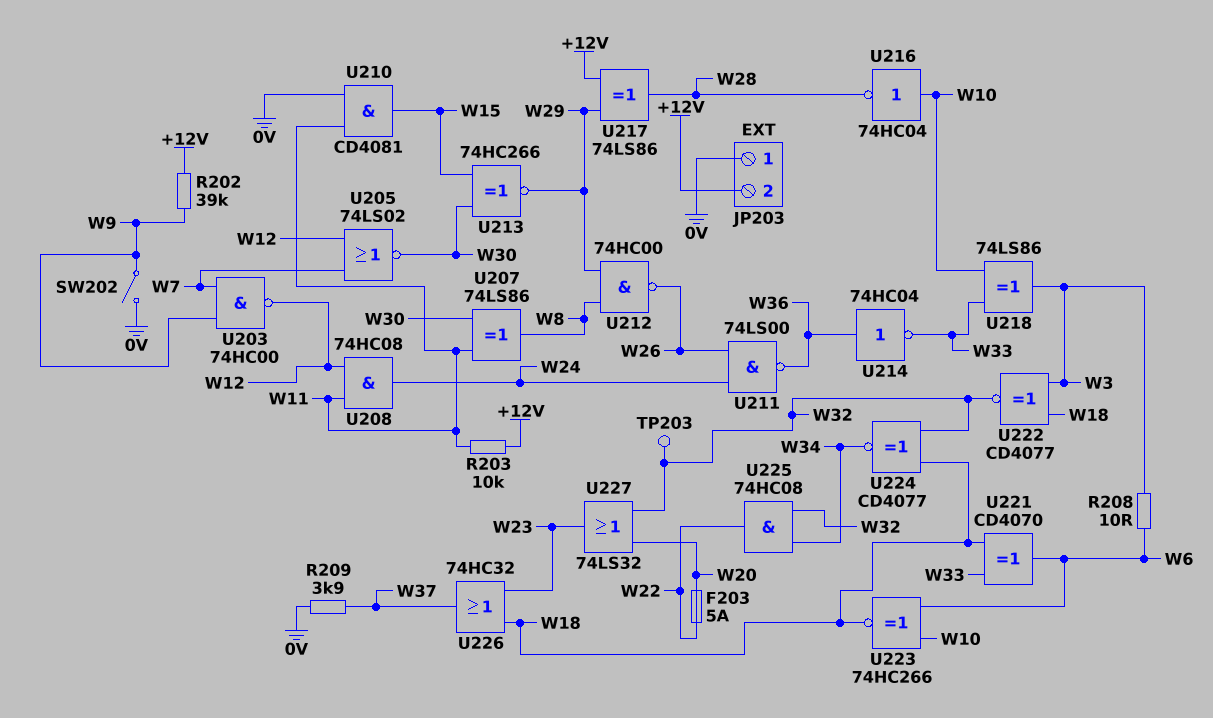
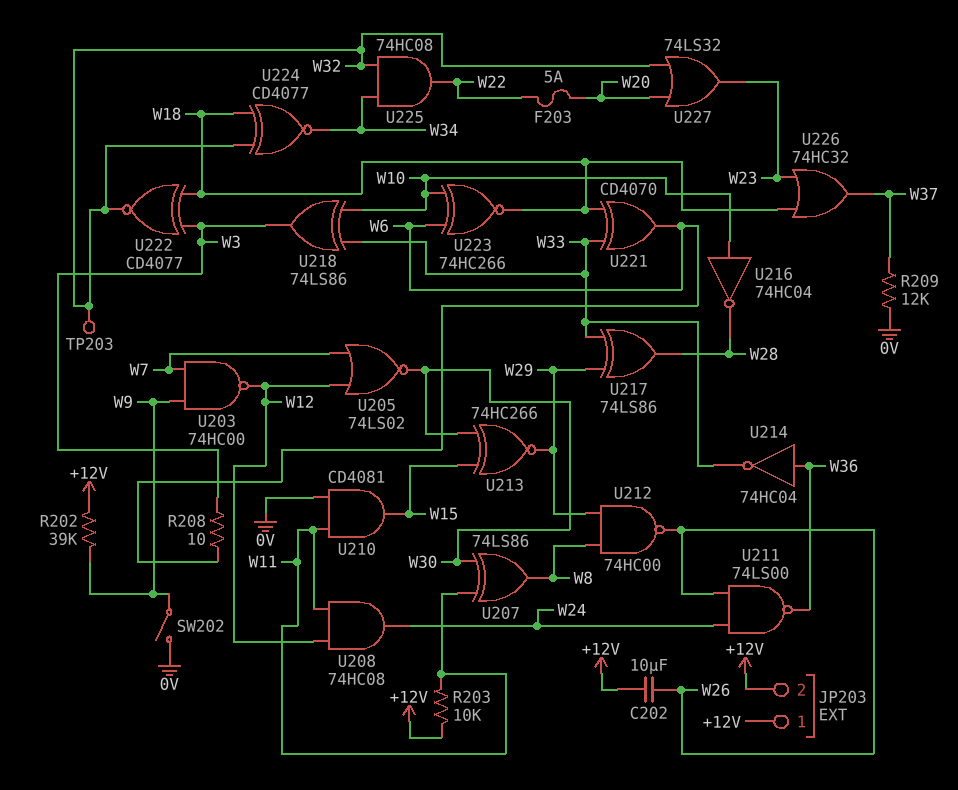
C202: none -> 10uF (+12V, W26)
JP203 pin 1: 0V -> +12V
R209: 3.9k (0V, W37) -> 12k (0V, W37)
U217: XOR 74LS86 (in +12V, in W29, out W28) -> XOR 74LS86 (in W29, in W33, out W28)

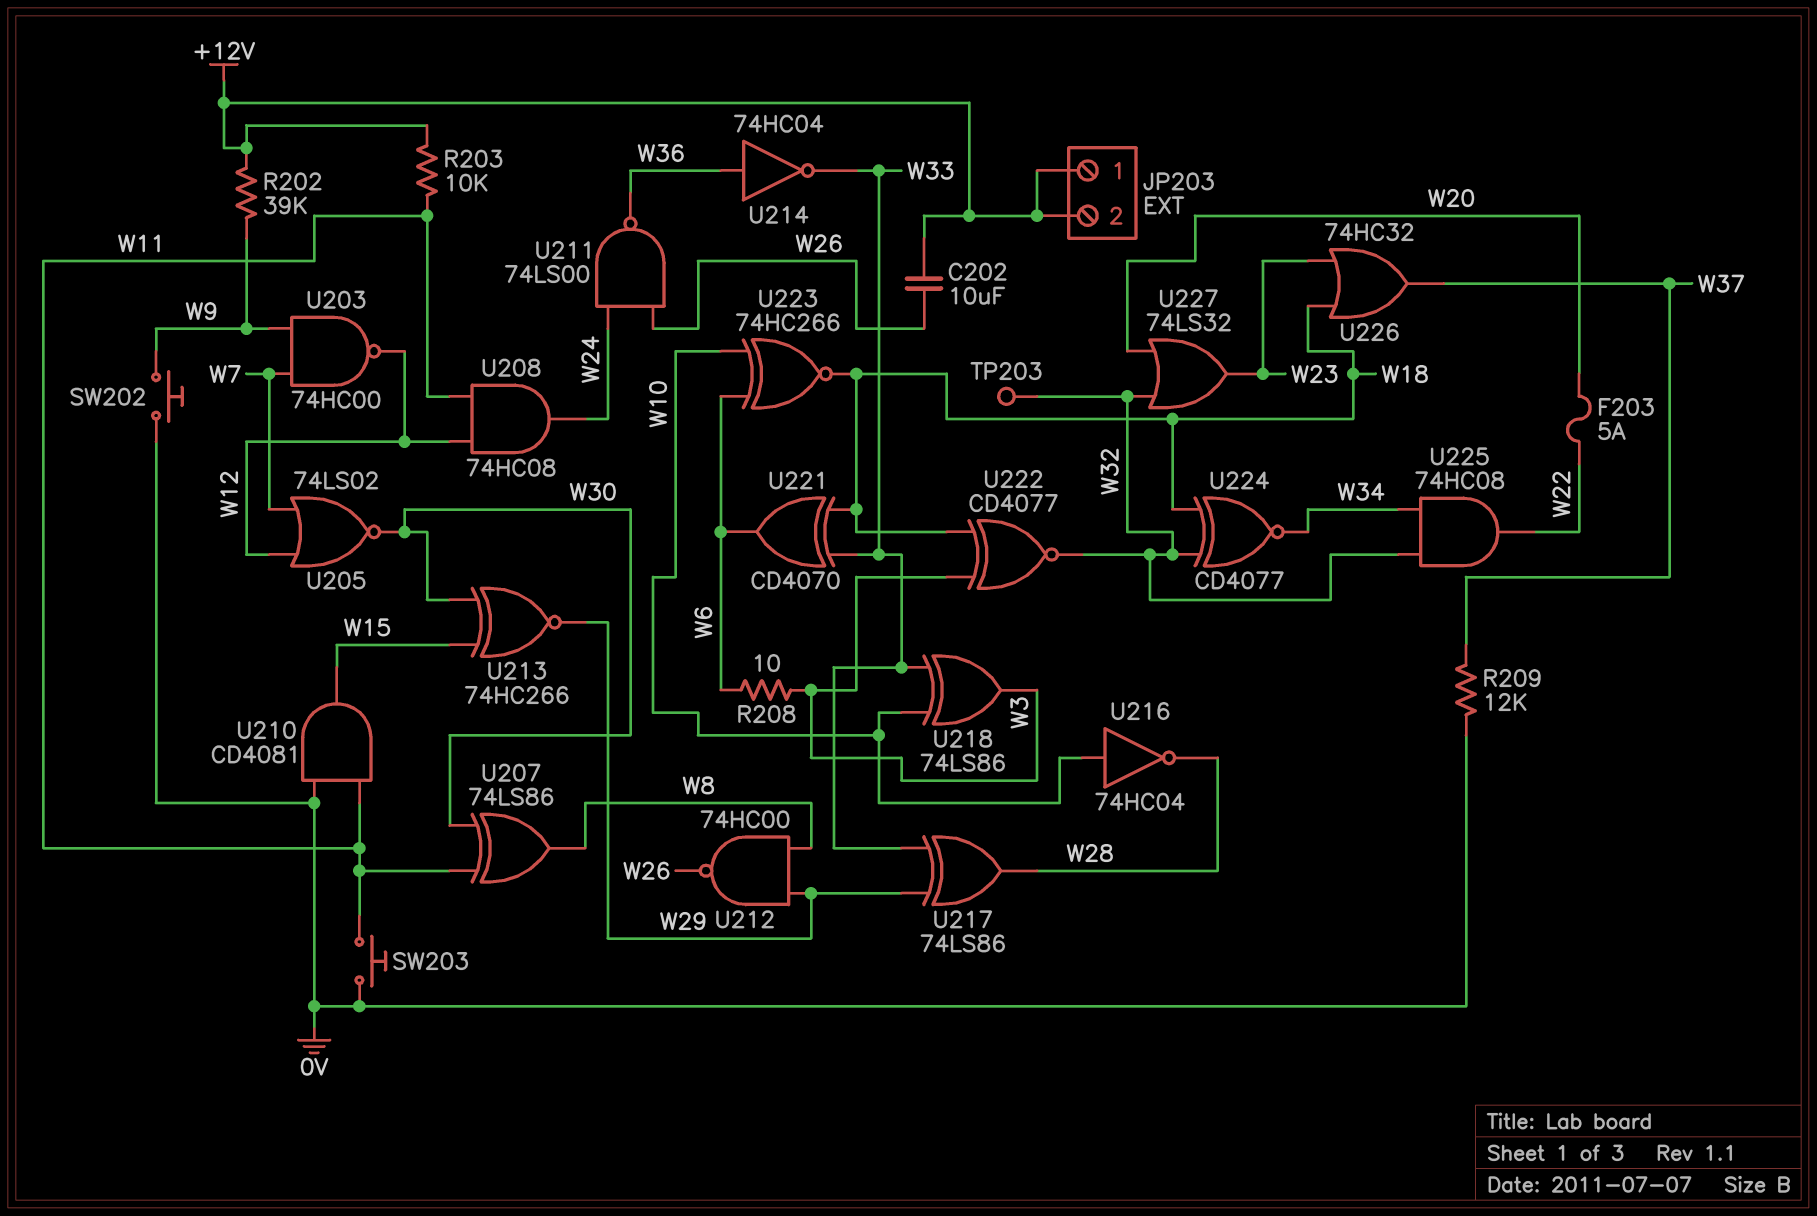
SW202: switch (0V, W9) -> button (0V, W9)
SW203: none -> button (0V, W11)

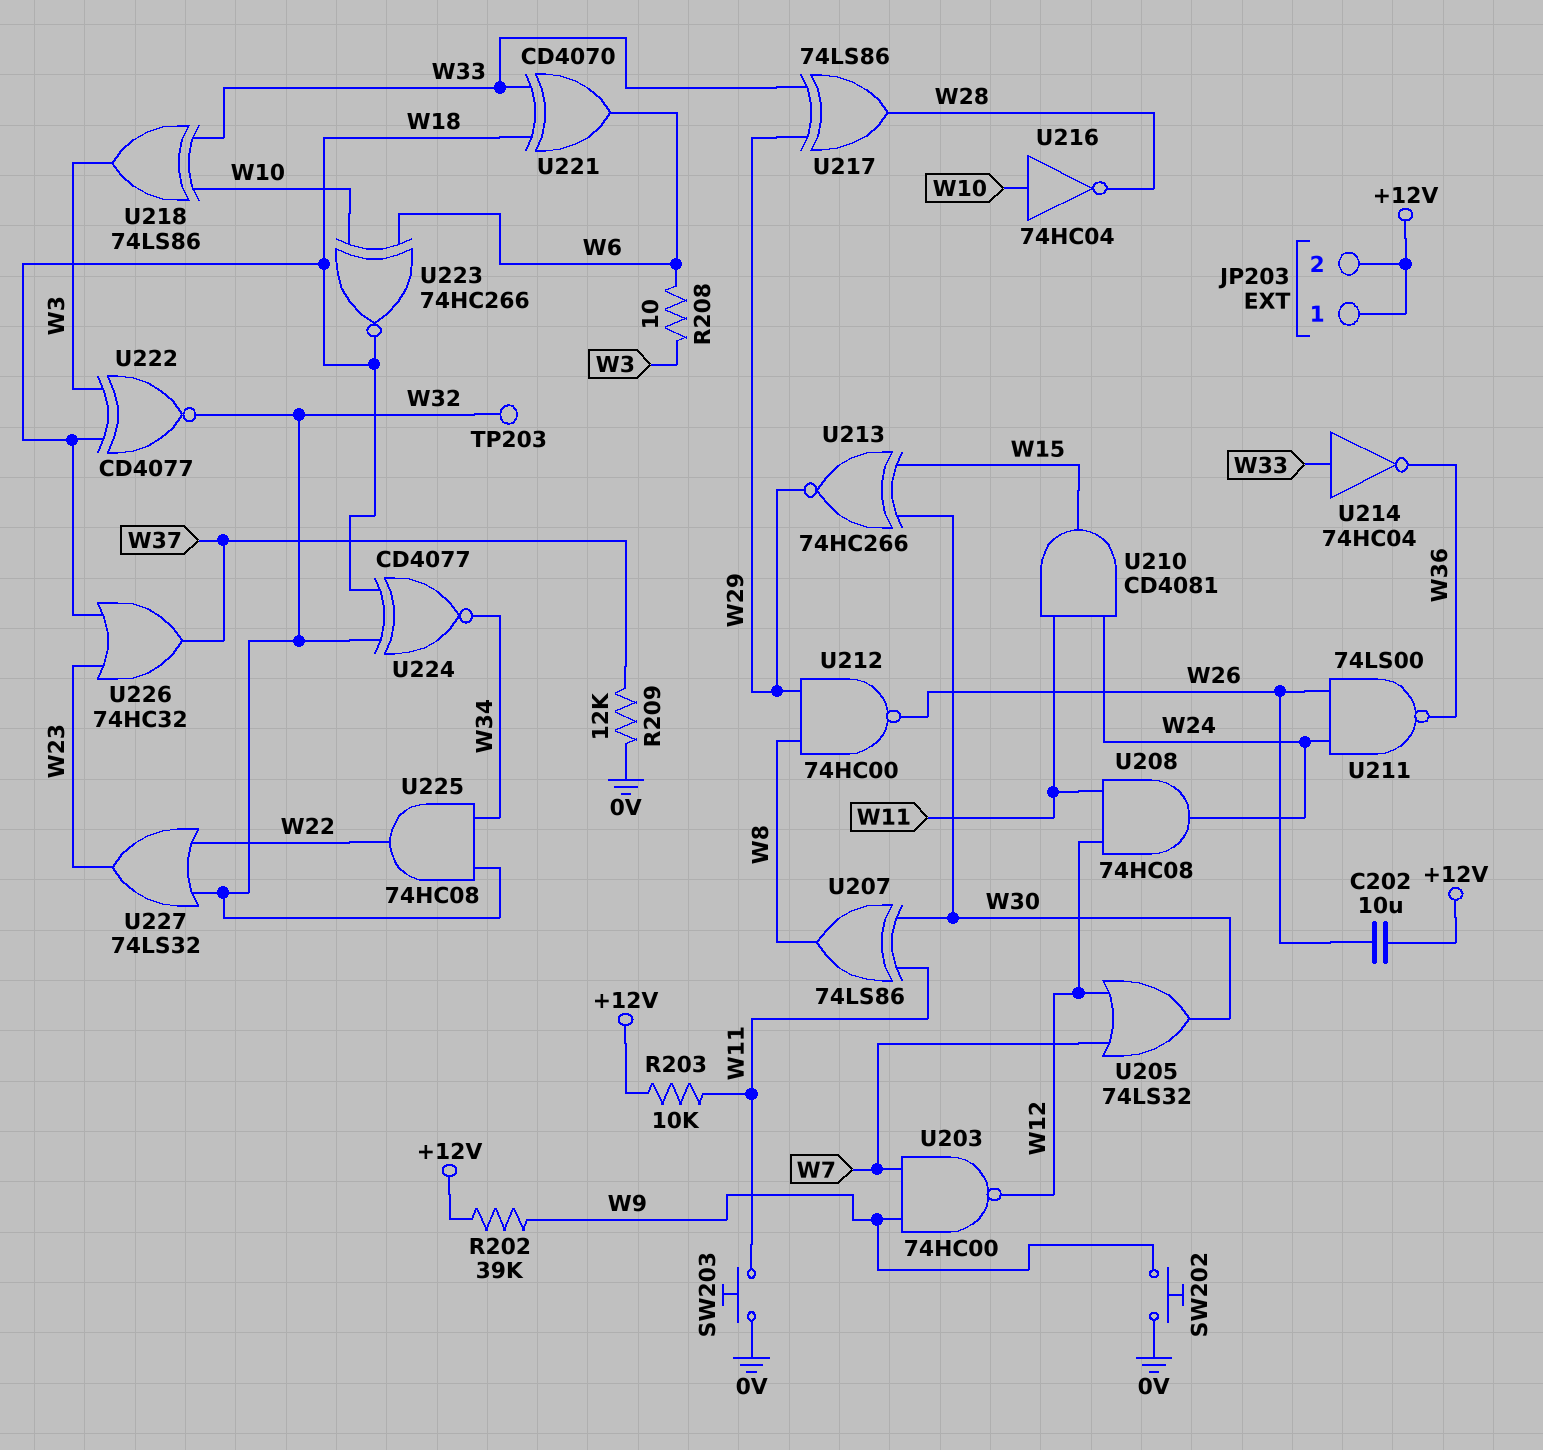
F203: 5A (W20, W22) -> none
U205: NOR 74LS02 (in W7, in W12, out W30) -> OR 74LS32 (in W7, in W12, out W30)
U210: AND CD4081 (in 0V, in W11, out W15) -> AND CD4081 (in W11, in W24, out W15)
U214: NOT 74HC04 (in W36, out W33) -> NOT 74HC04 (in W33, out W36)
U227: OR 74LS32 (in W20, in W32, out W23) -> OR 74LS32 (in W22, in W32, out W23)

